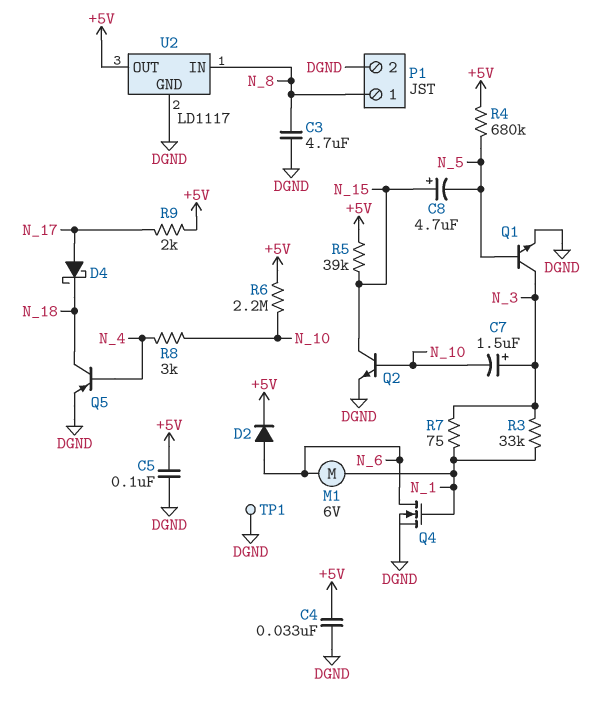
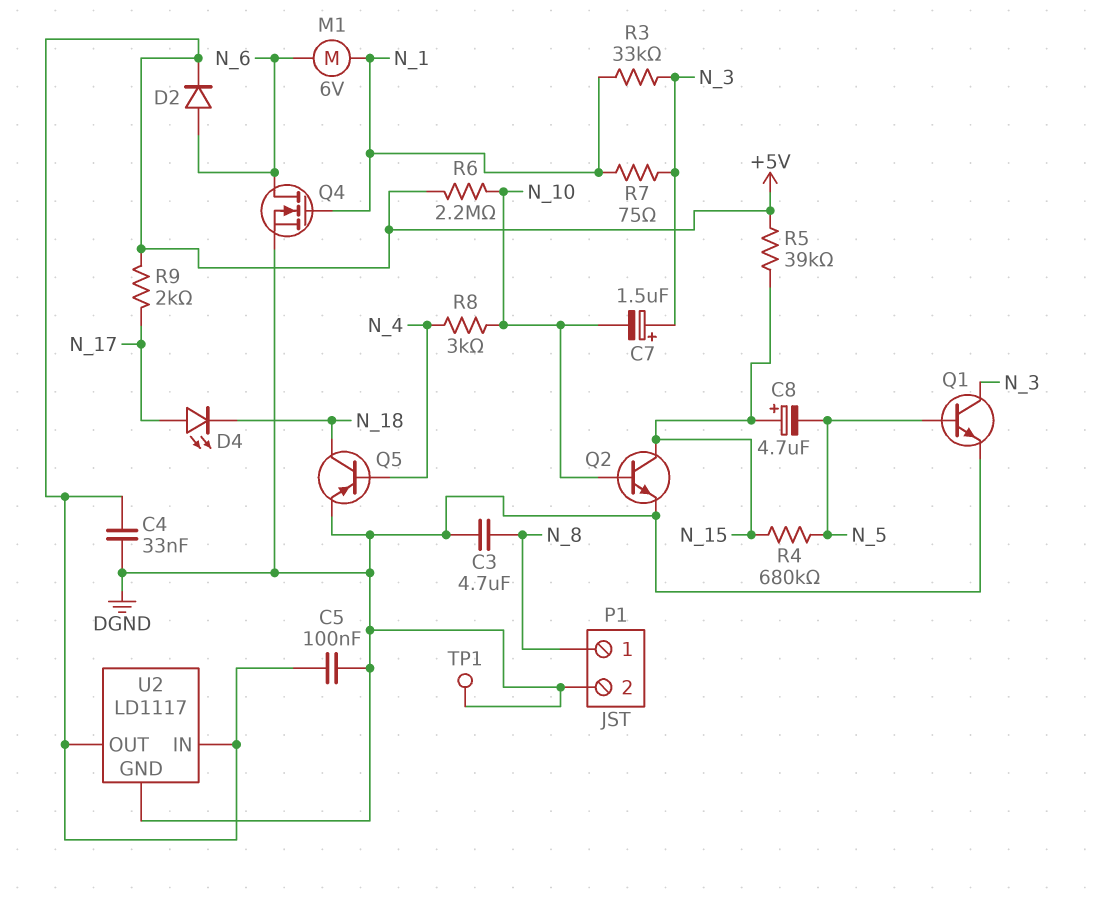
D4: schottky (A N_17, K N_18) -> LED (A N_17, K N_18)
R4: 680k (+5V, N_5) -> 680k (N_5, N_15)
U2 pin IN: N_8 -> +5V

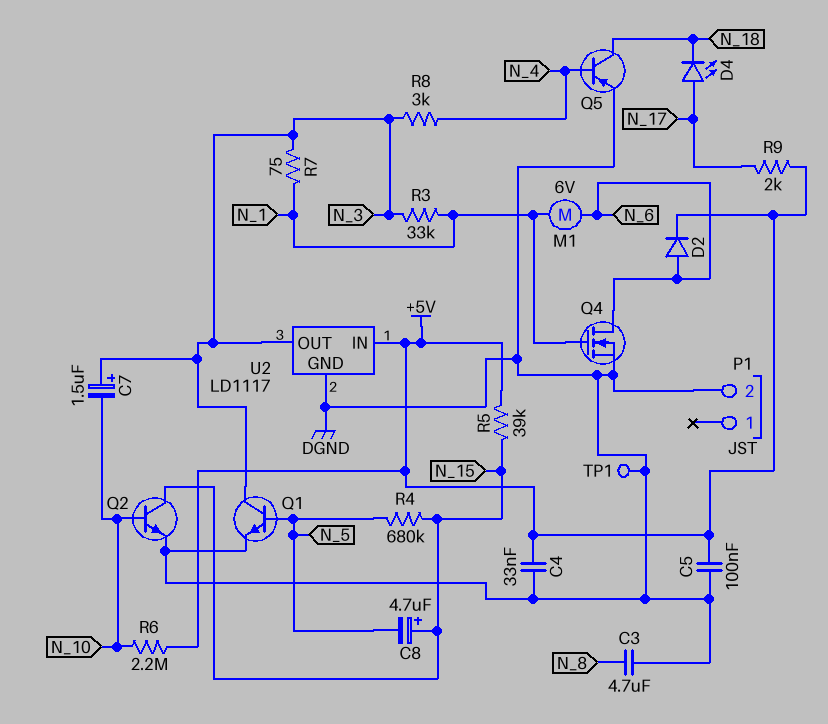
P1 pin 1: N_8 -> none
R8: 3k (N_4, N_10) -> 3k (N_3, N_4)
U2 pin OUT: +5V -> N_3

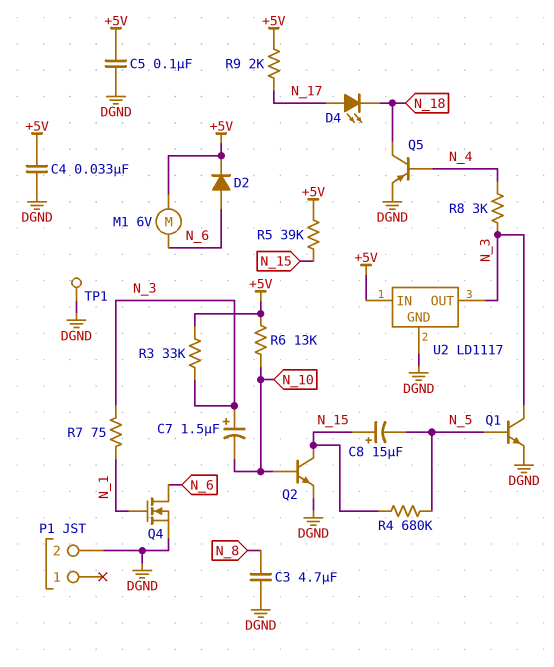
C8: 4.7uF (plus N_15, minus N_5) -> 15uF (plus N_15, minus N_5)
M1: motor 6V (N_1, N_6) -> motor 6V (+5V, N_6)
R3: 33k (N_1, N_3) -> 33k (+5V, N_3)
R6: 2.2M (+5V, N_10) -> 13k (+5V, N_10)

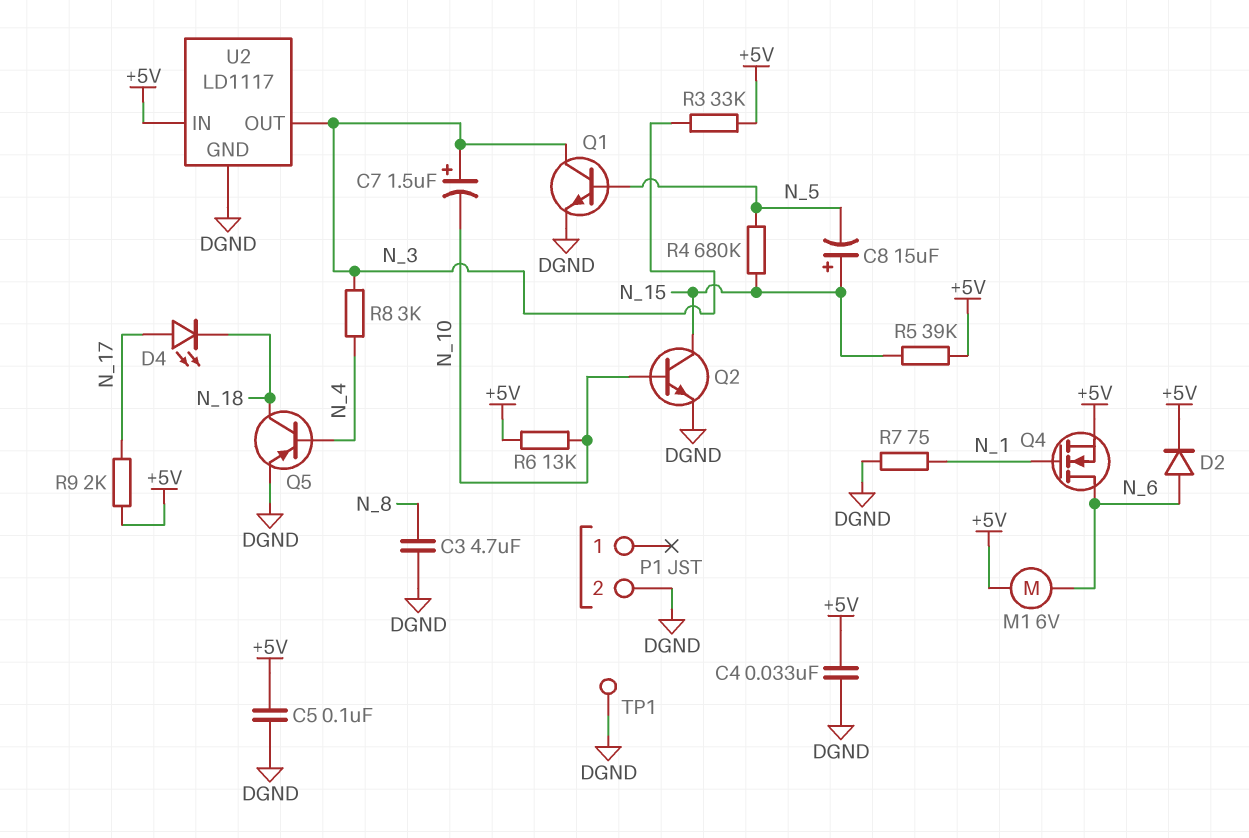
Q4: NMOS (G N_1, D N_6, S DGND) -> NMOS (G N_1, D N_6, S +5V)
R7: 75 (N_1, N_3) -> 75 (DGND, N_1)

